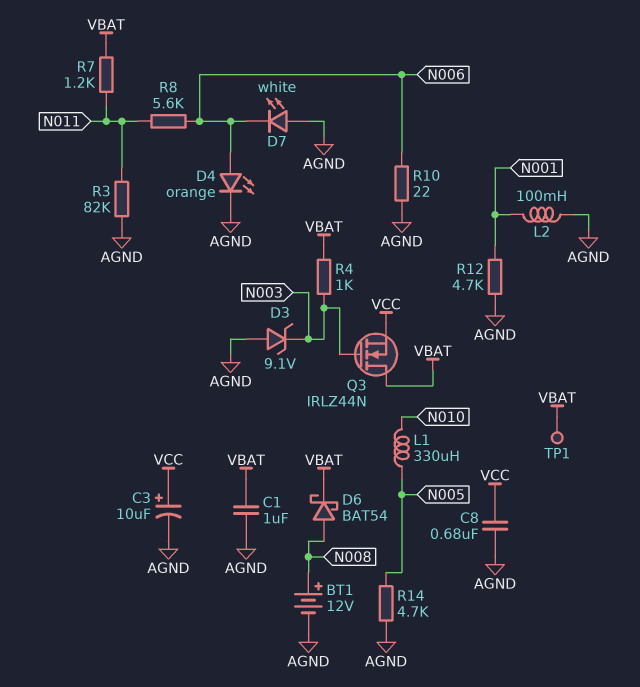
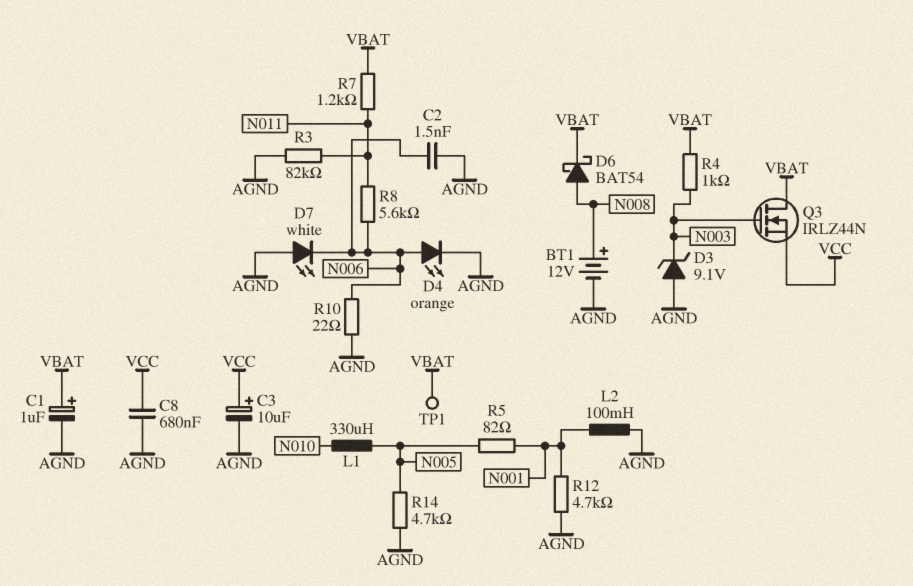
C1: 1uF (AGND, VBAT) -> 1uF (plus VBAT, minus AGND)
C2: none -> 1.5nF (AGND, N006)
R5: none -> 82 (N001, N005)

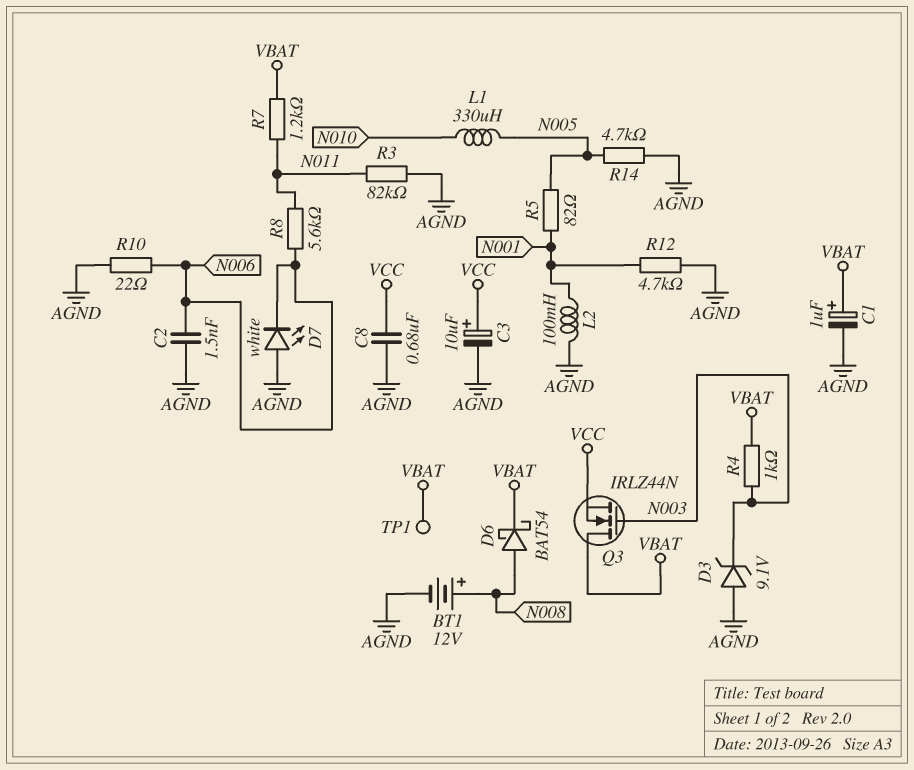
D4: LED orange (A N006, K AGND) -> none

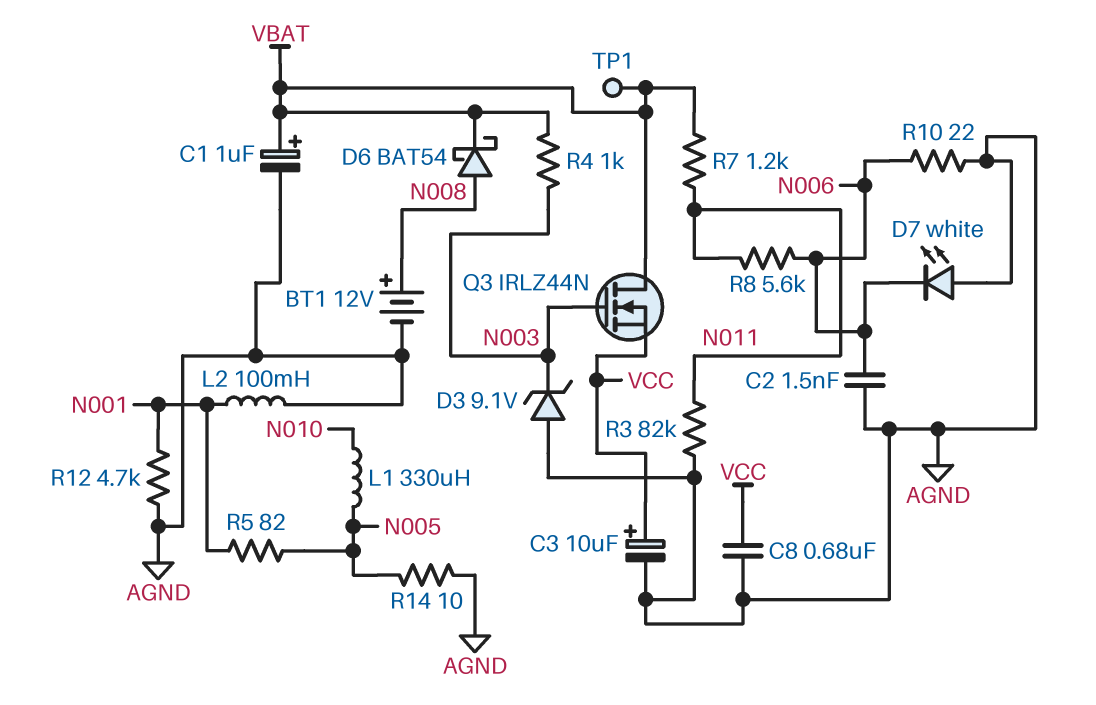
R14: 4.7k (AGND, N005) -> 10 (AGND, N005)

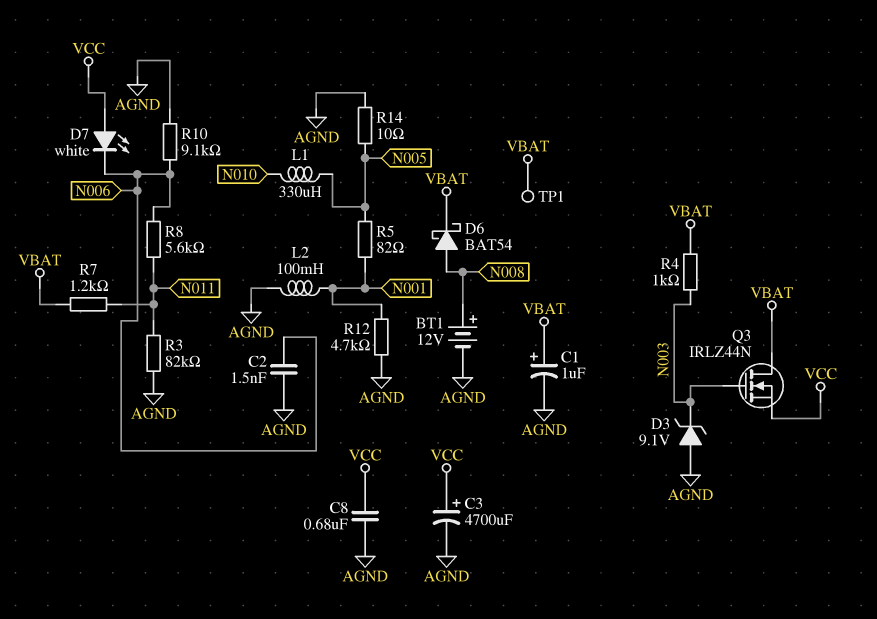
C3: 10uF (plus VCC, minus AGND) -> 4700uF (plus VCC, minus AGND)
D7: LED white (A AGND, K N006) -> LED white (A VCC, K N006)
R10: 22 (AGND, N006) -> 9.1k (AGND, N006)

